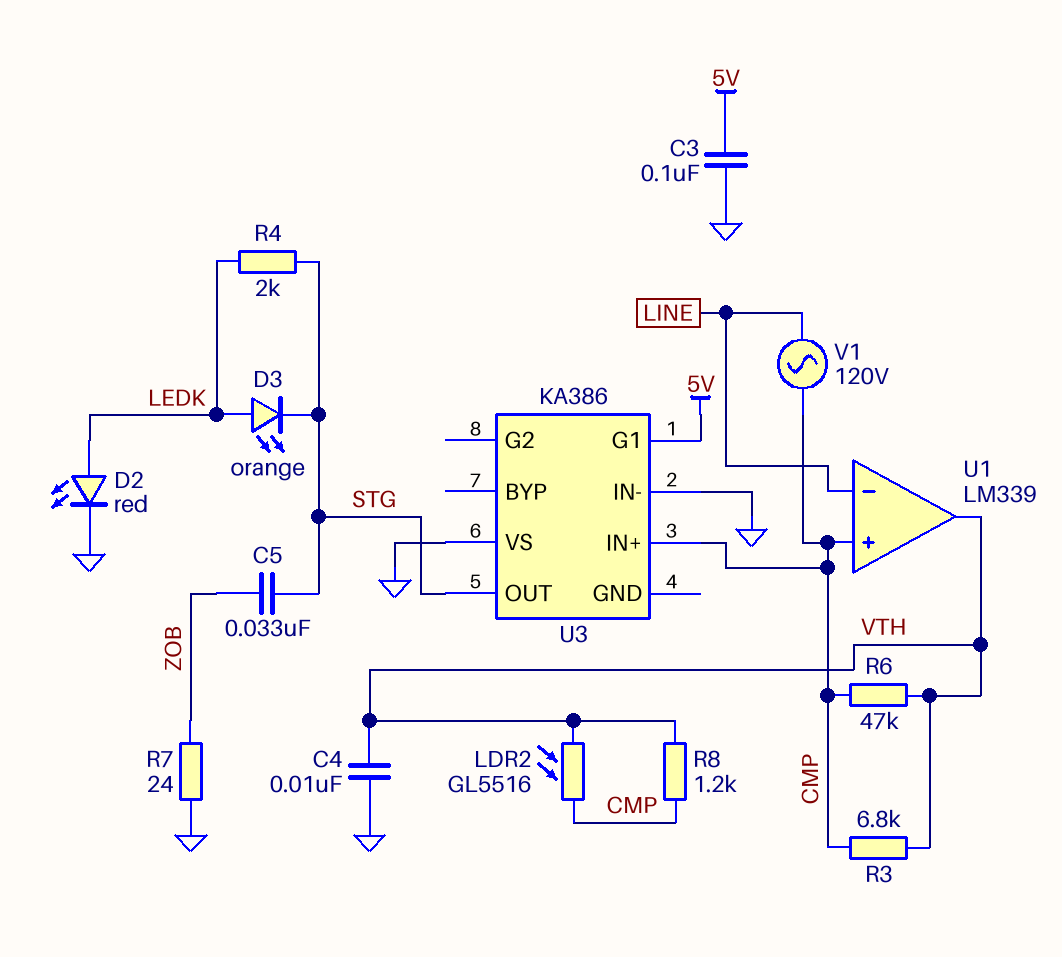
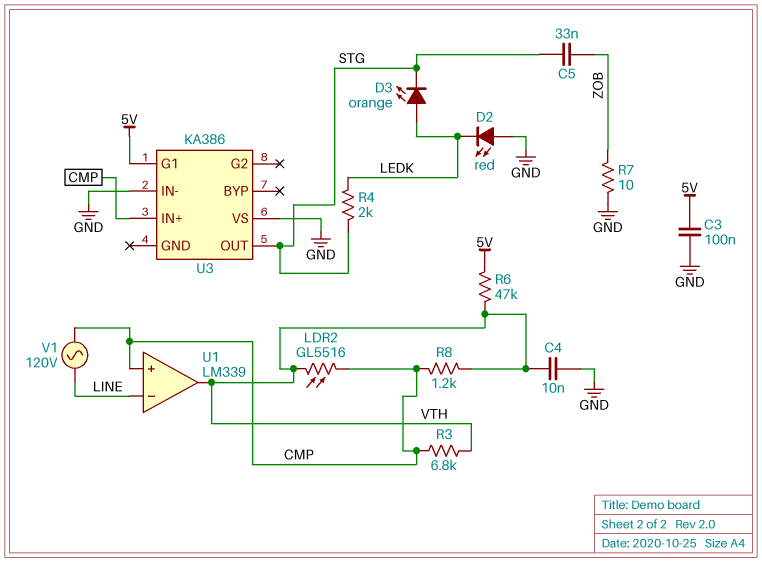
D2: LED red (A LEDK, K GND) -> LED red (A GND, K LEDK)
R6: 47k (CMP, VTH) -> 47k (5V, VTH)
R7: 24 (GND, ZOB) -> 10 (GND, ZOB)

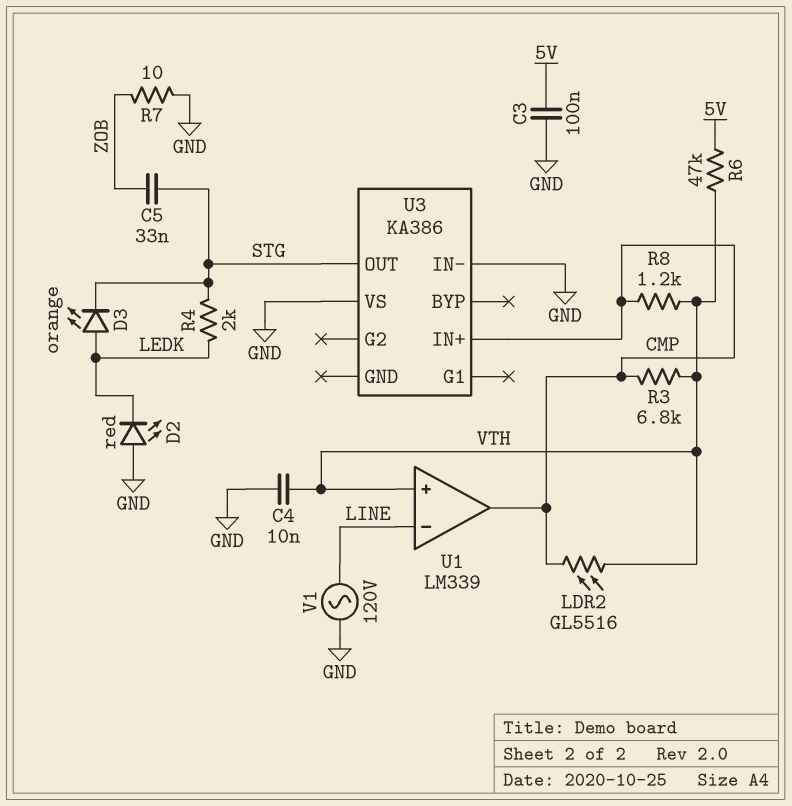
U1 pin in+: CMP -> VTH
U1 pin out: VTH -> CMP
U3 pin G1: 5V -> none
V1: AC 120V (CMP, LINE) -> AC 120V (GND, LINE)

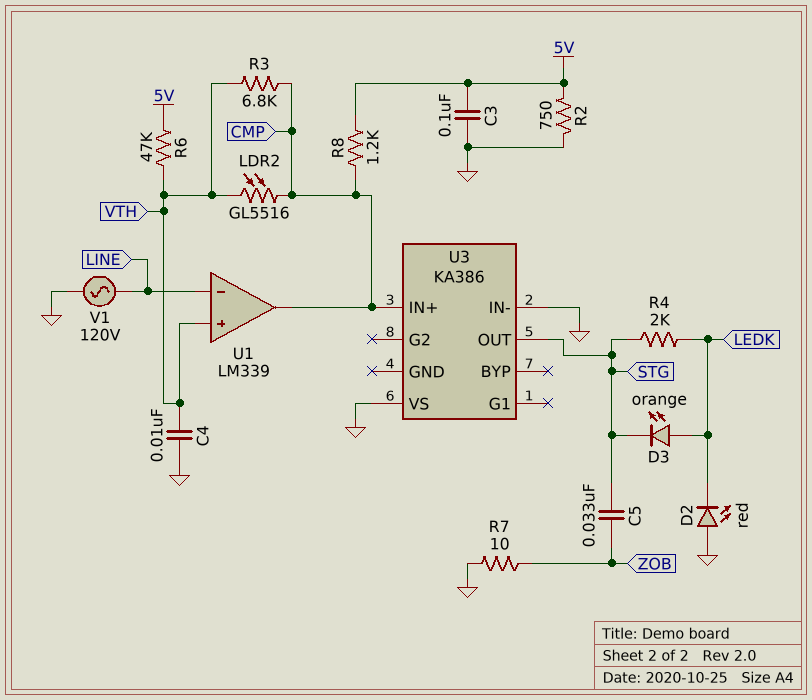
R2: none -> 750 (5V, GND)
R8: 1.2k (CMP, VTH) -> 1.2k (5V, CMP)

